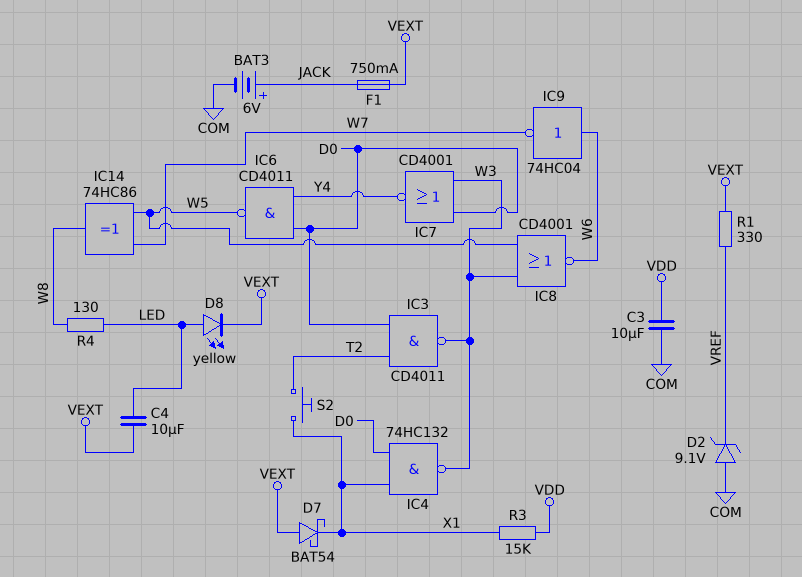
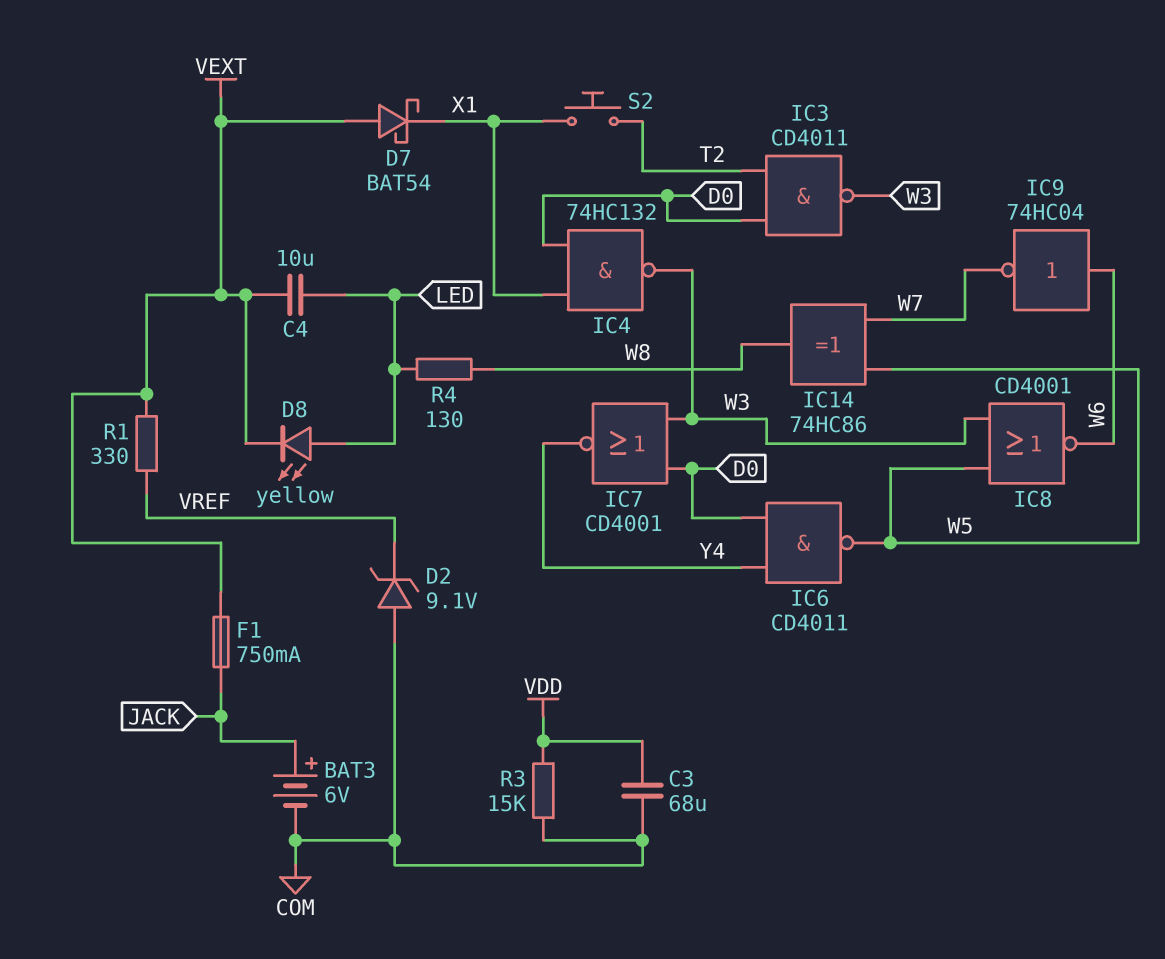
C3: 10uF (COM, VDD) -> 68uF (COM, VDD)
R3: 15k (VDD, X1) -> 15k (COM, VDD)

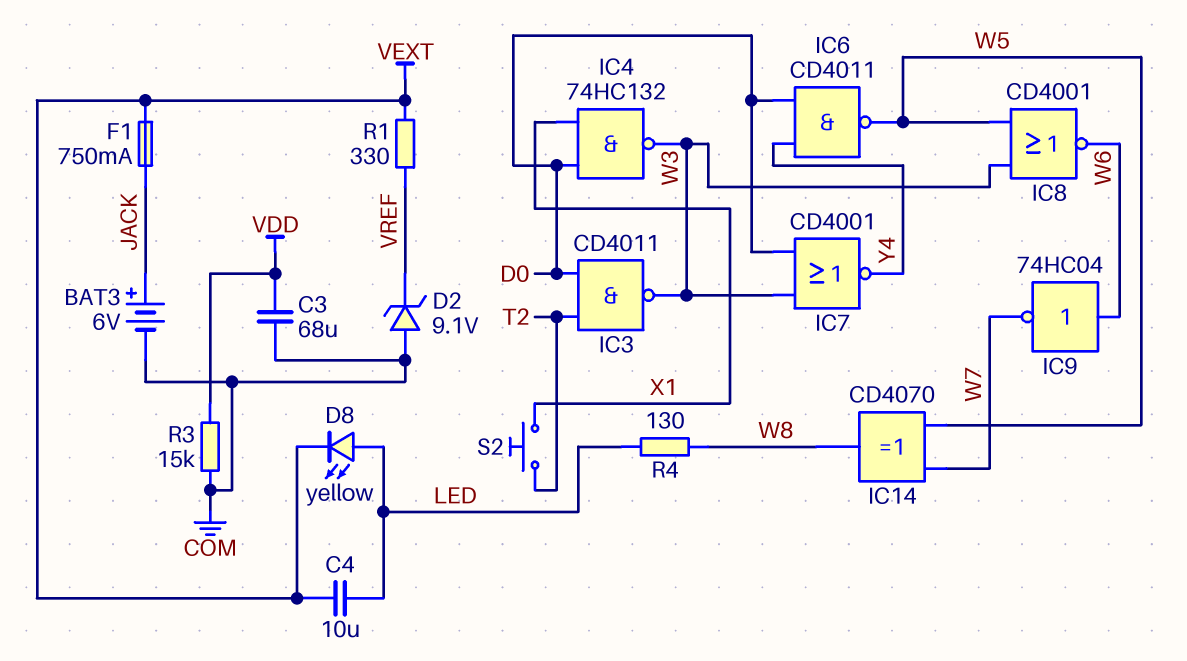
D7: schottky BAT54 (A VEXT, K X1) -> none
IC14: XOR 74HC86 (in W5, in W7, out W8) -> XOR CD4070 (in W5, in W7, out W8)

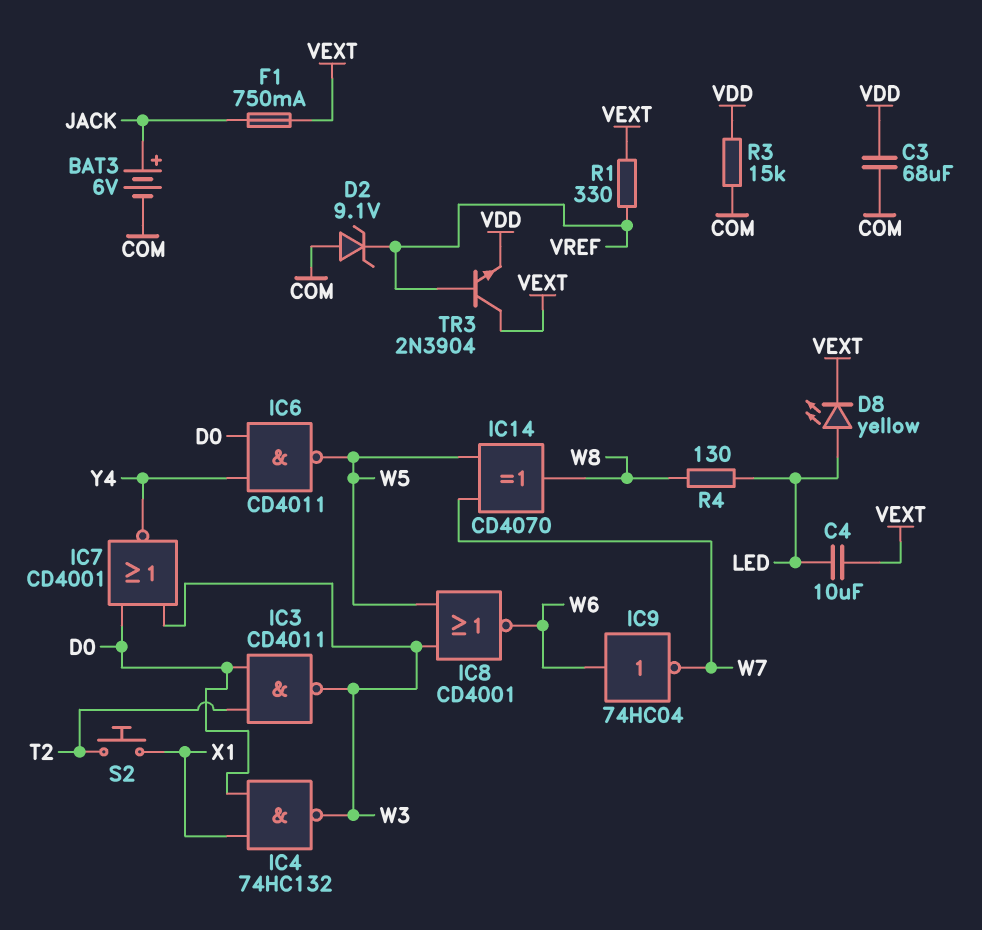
TR3: none -> NPN 2N3904 (B VREF, C VEXT, E VDD)

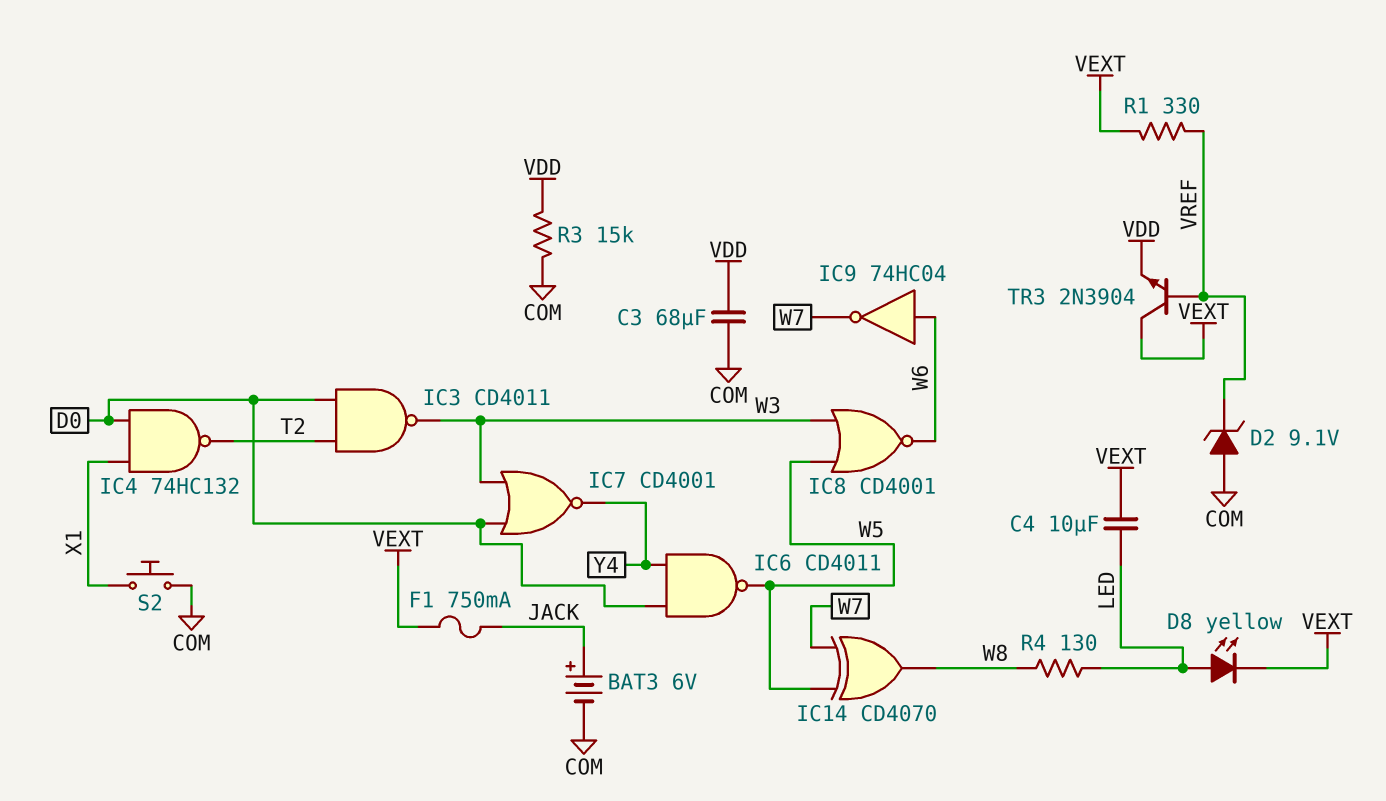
IC4: NAND 74HC132 (in D0, in X1, out W3) -> NAND 74HC132 (in D0, in X1, out T2)
S2: button (T2, X1) -> button (COM, X1)

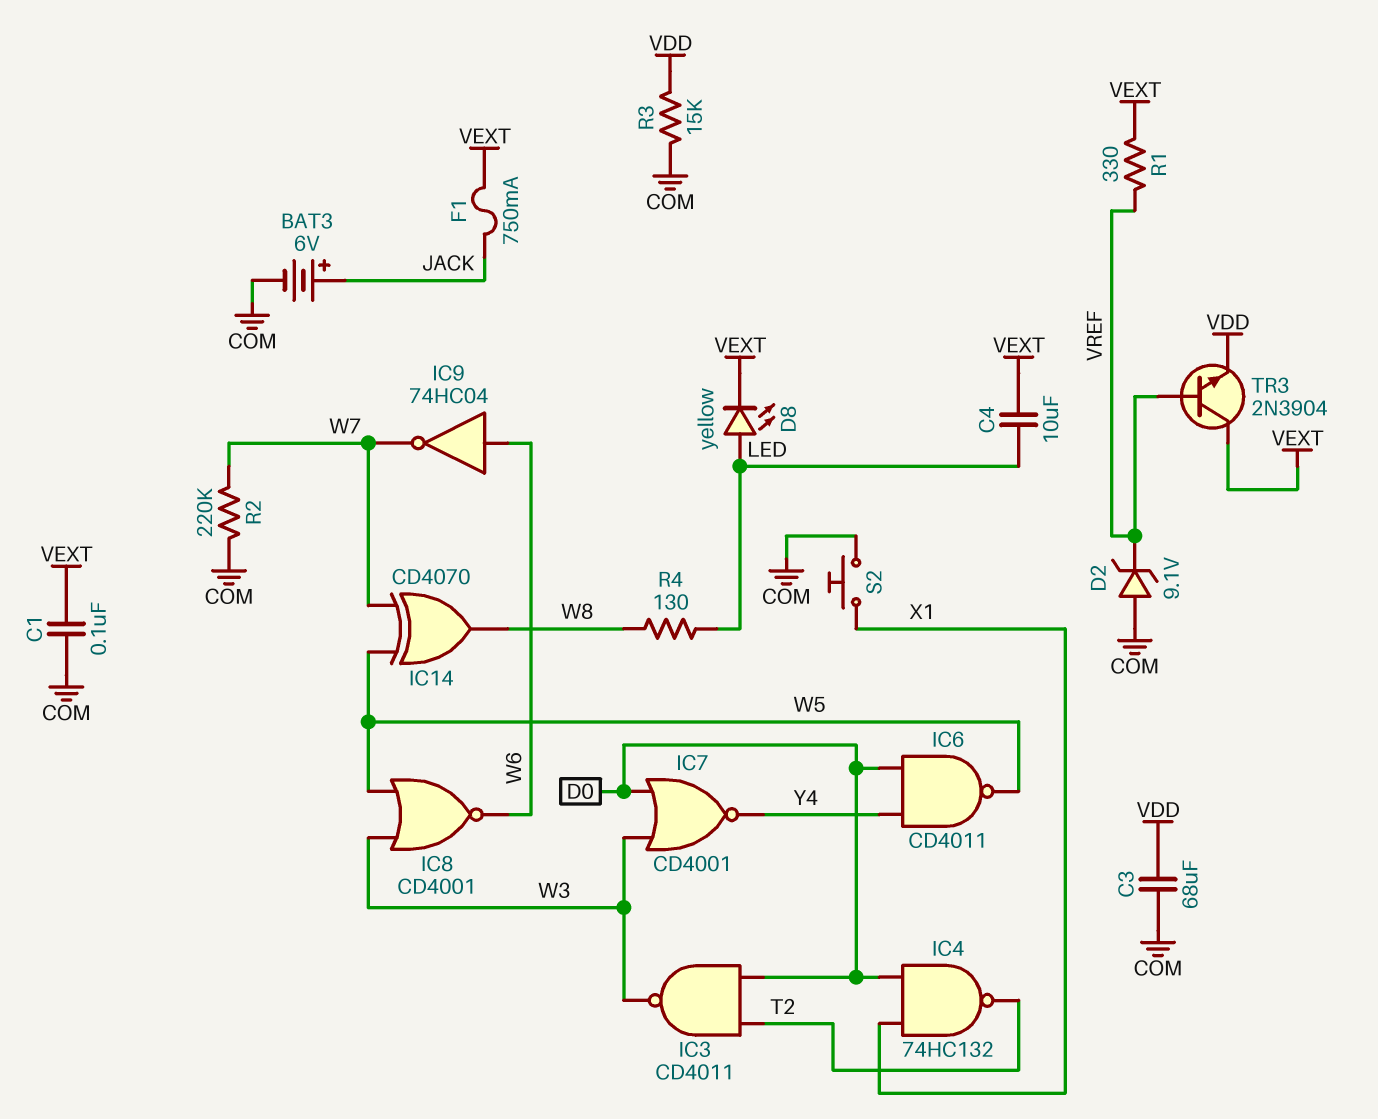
C1: none -> 100nF (COM, VEXT)
R2: none -> 220k (COM, W7)

